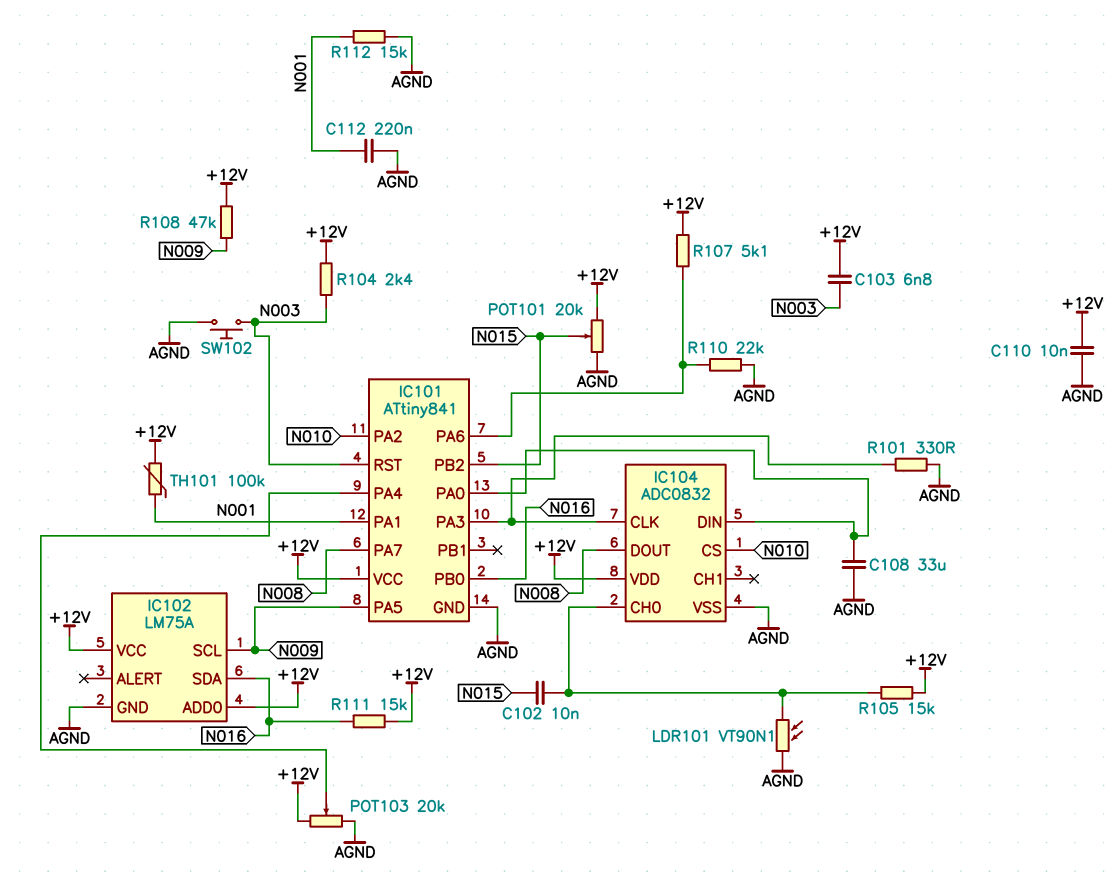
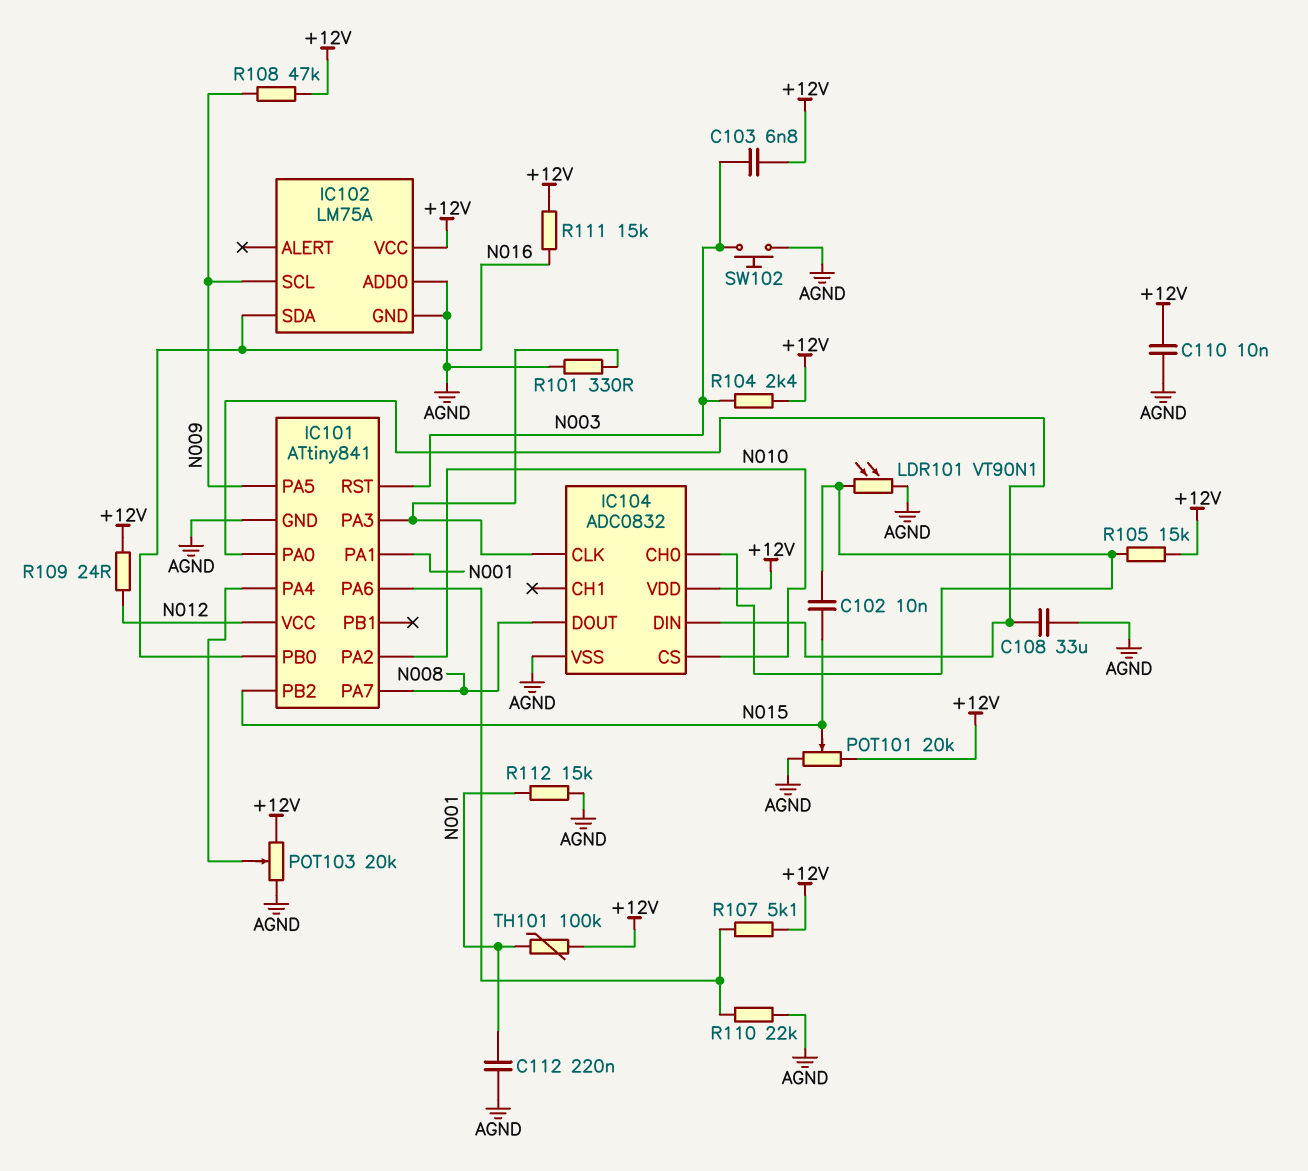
IC101 pin VCC: +12V -> N012
IC102 pin ADD0: +12V -> AGND
R109: none -> 24 (+12V, N012)

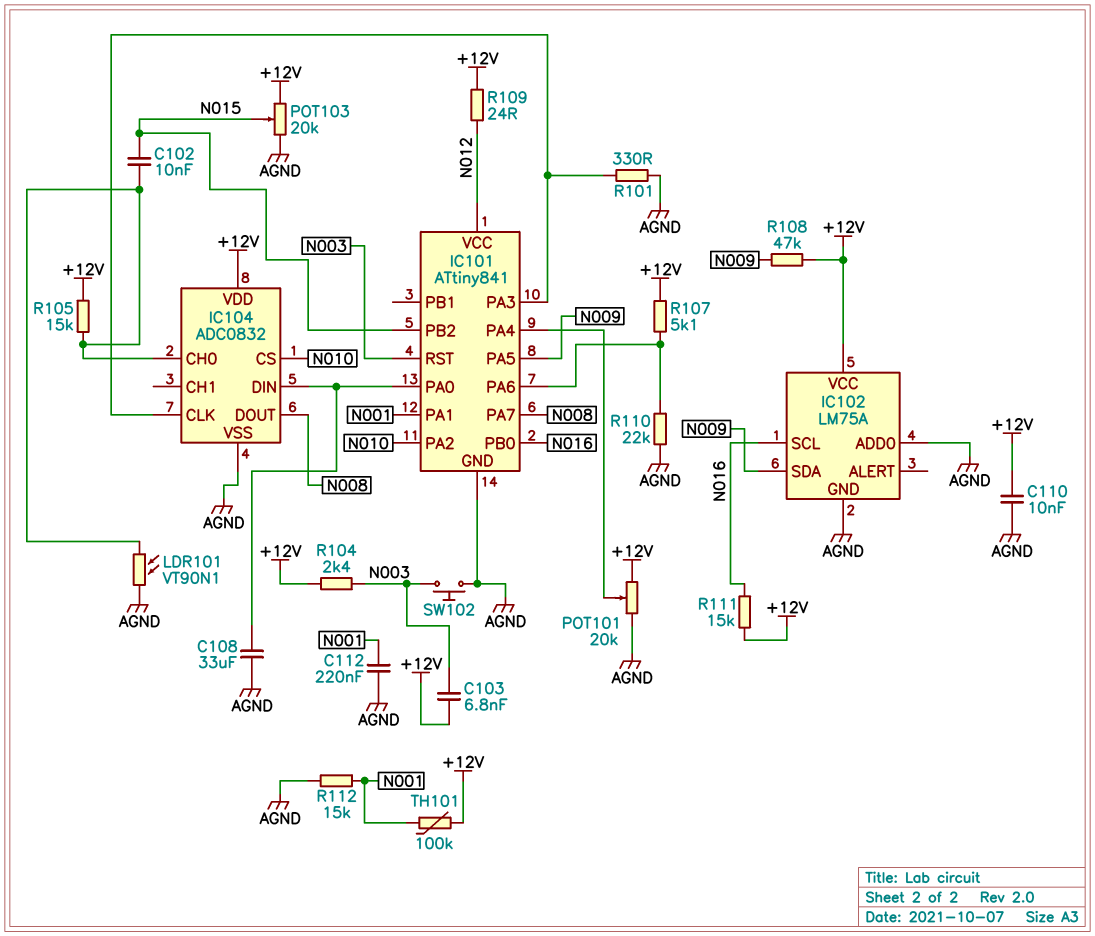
IC102 pin SCL: N009 -> N016
IC102 pin SDA: N016 -> N009
POT101: 20k (+12V, AGND, wiper N015) -> 20k (+12V, AGND, wiper IC101/PA4)
POT103: 20k (+12V, AGND, wiper IC101/PA4) -> 20k (+12V, AGND, wiper N015)

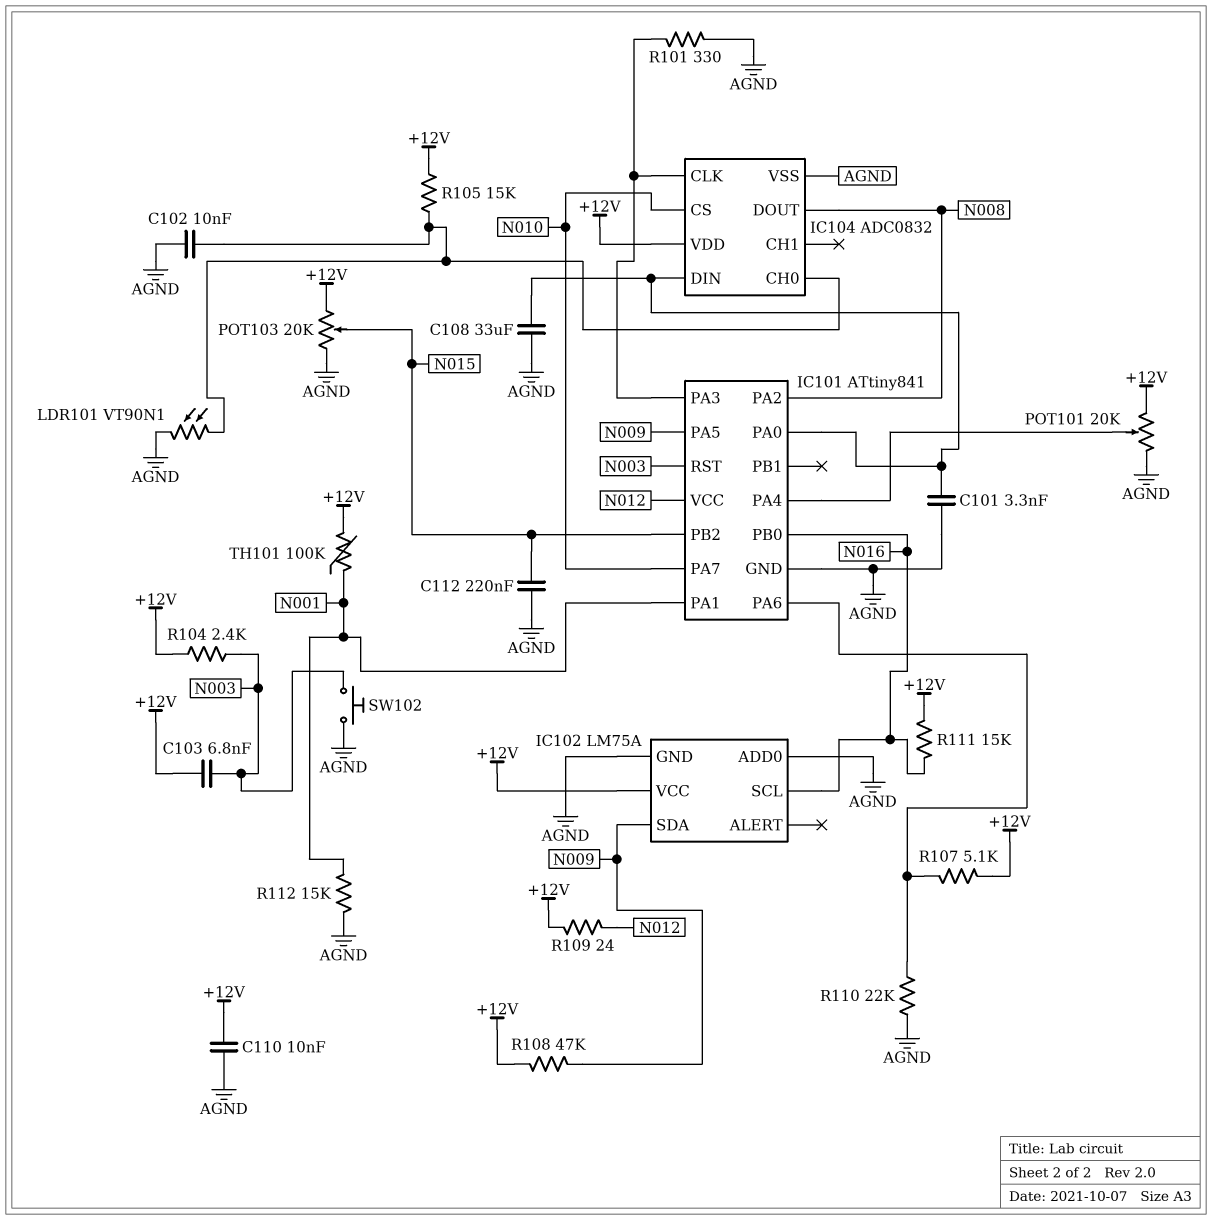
C101: none -> 3.3nF (AGND, IC101/PA0)
C102: 10nF (IC104/CH0, N015) -> 10nF (AGND, IC104/CH0)
C112: 220nF (AGND, N001) -> 220nF (AGND, N015)
IC101 pin PA2: N010 -> N008
IC101 pin PA7: N008 -> N010

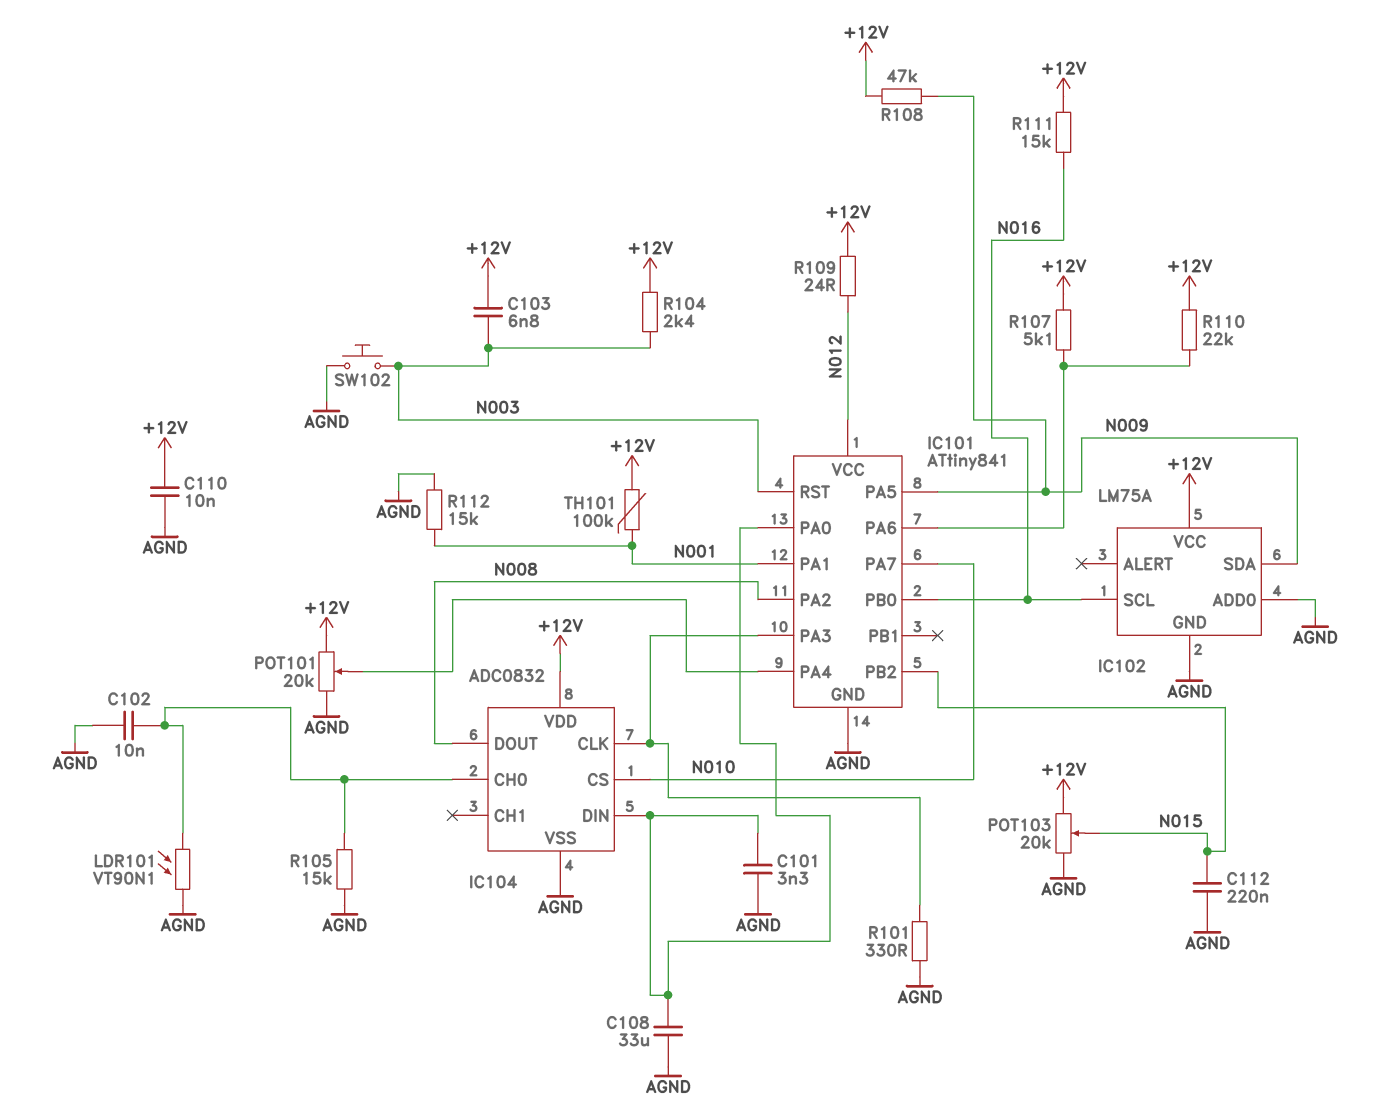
R105: 15k (+12V, IC104/CH0) -> 15k (AGND, IC104/CH0)
R110: 22k (AGND, IC101/PA6) -> 22k (+12V, IC101/PA6)

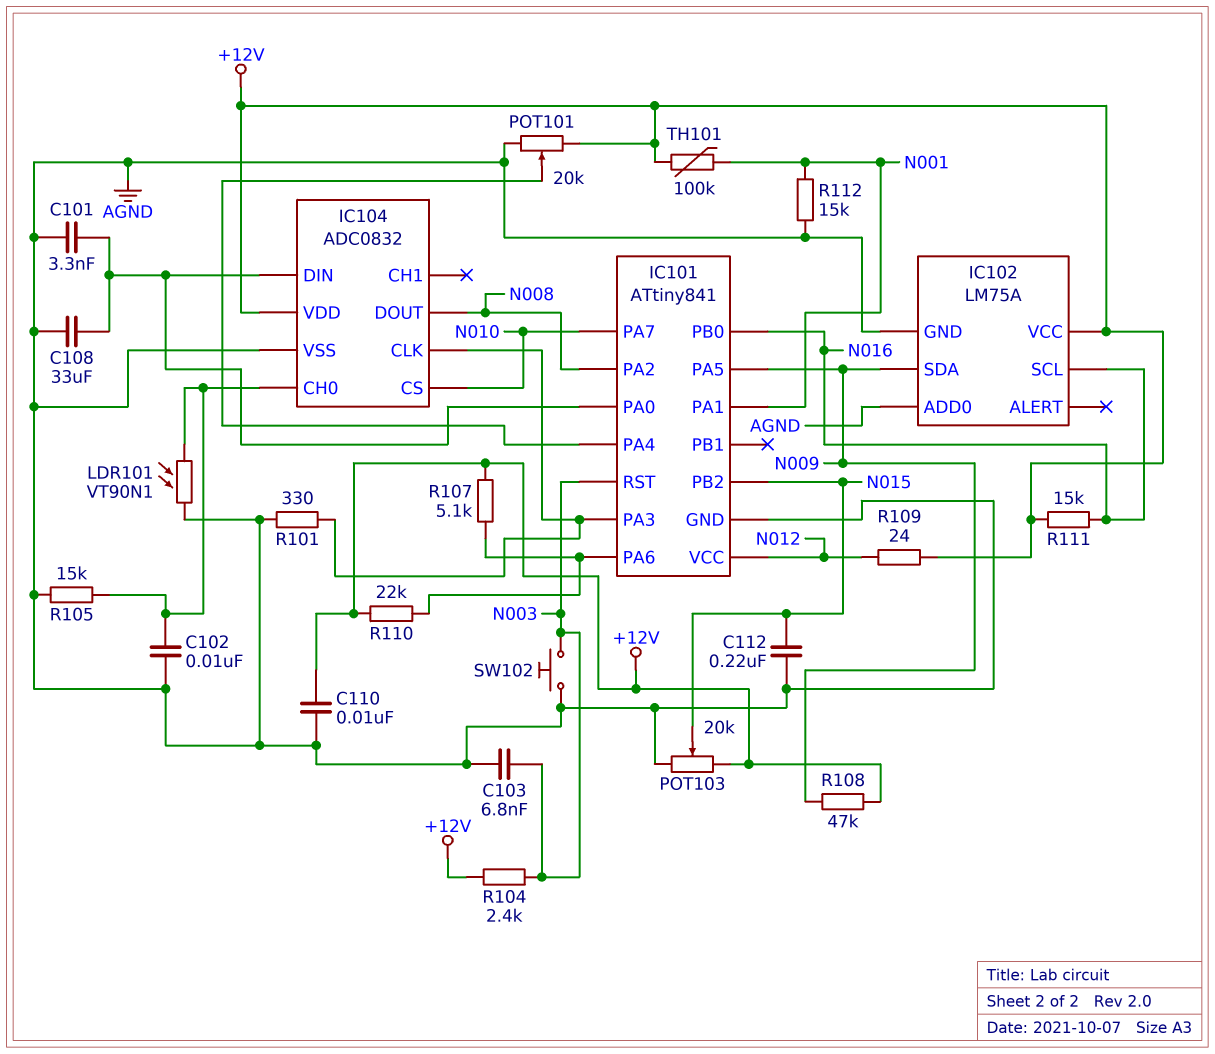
C103: 6.8nF (+12V, N003) -> 6.8nF (AGND, N003)

